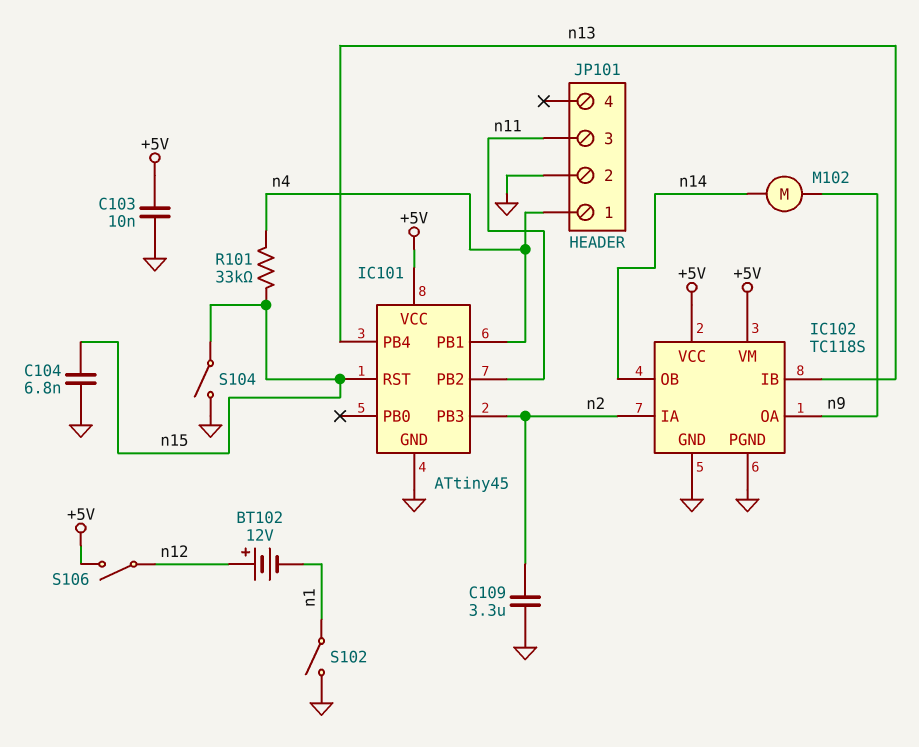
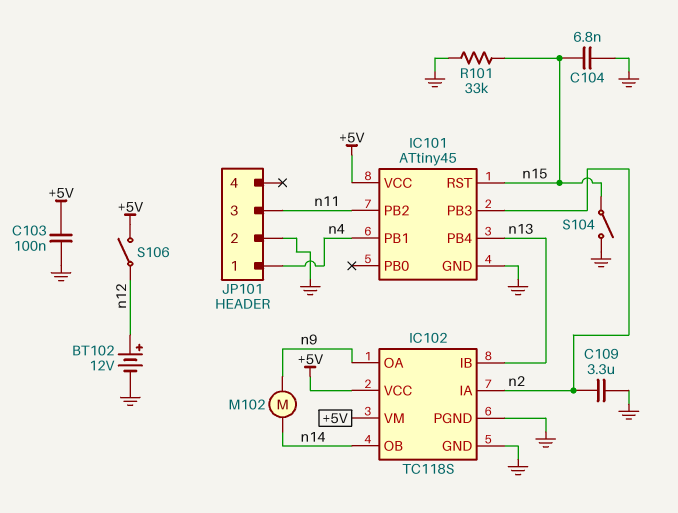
BT102: 12V (plus n12, minus n1) -> 12V (plus n12, minus GND)
C103: 10nF (+5V, GND) -> 100nF (+5V, GND)
R101: 33k (n4, n15) -> 33k (GND, n15)
S102: switch (GND, n1) -> none

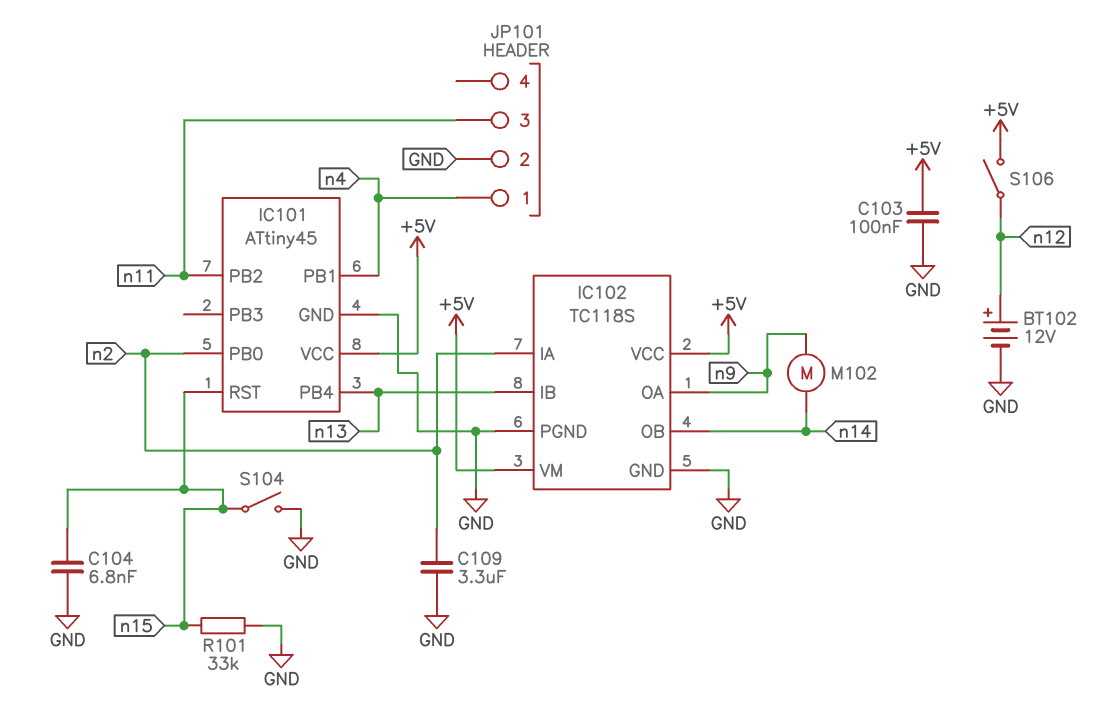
IC101 pin PB0: none -> n2
IC101 pin PB3: n2 -> none

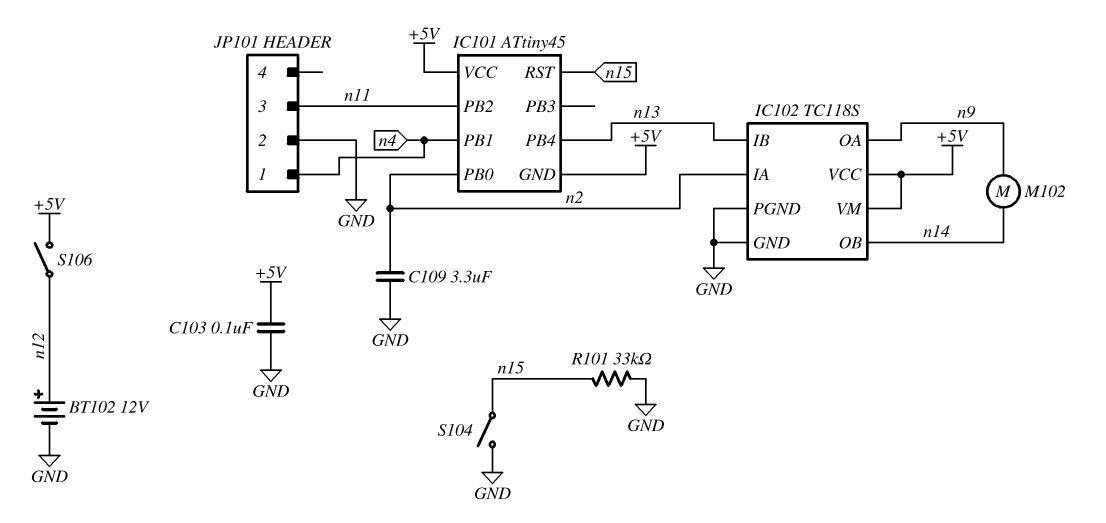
C104: 6.8nF (GND, n15) -> none
IC101 pin GND: GND -> +5V

